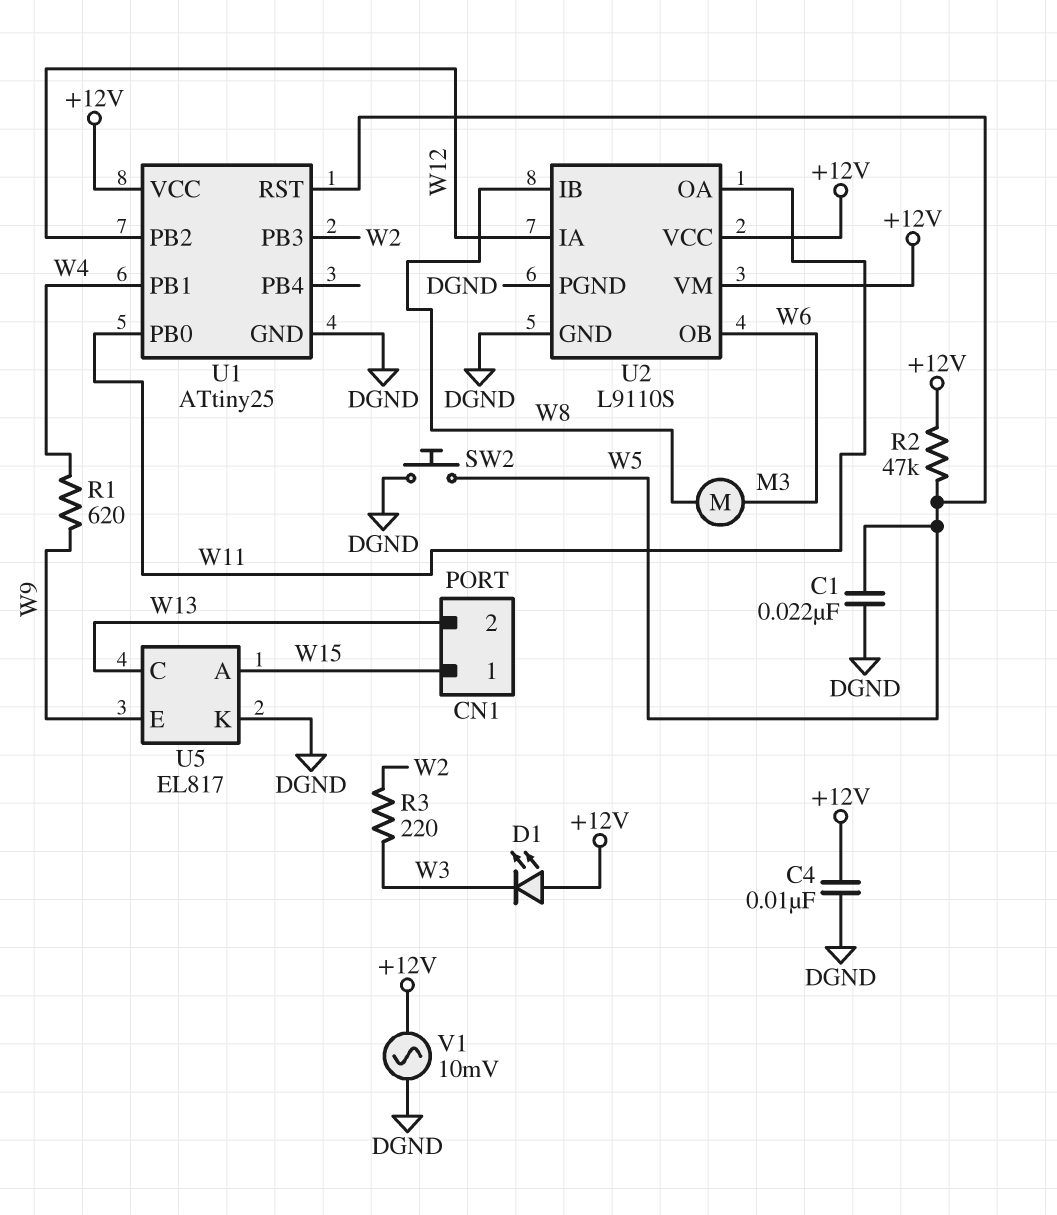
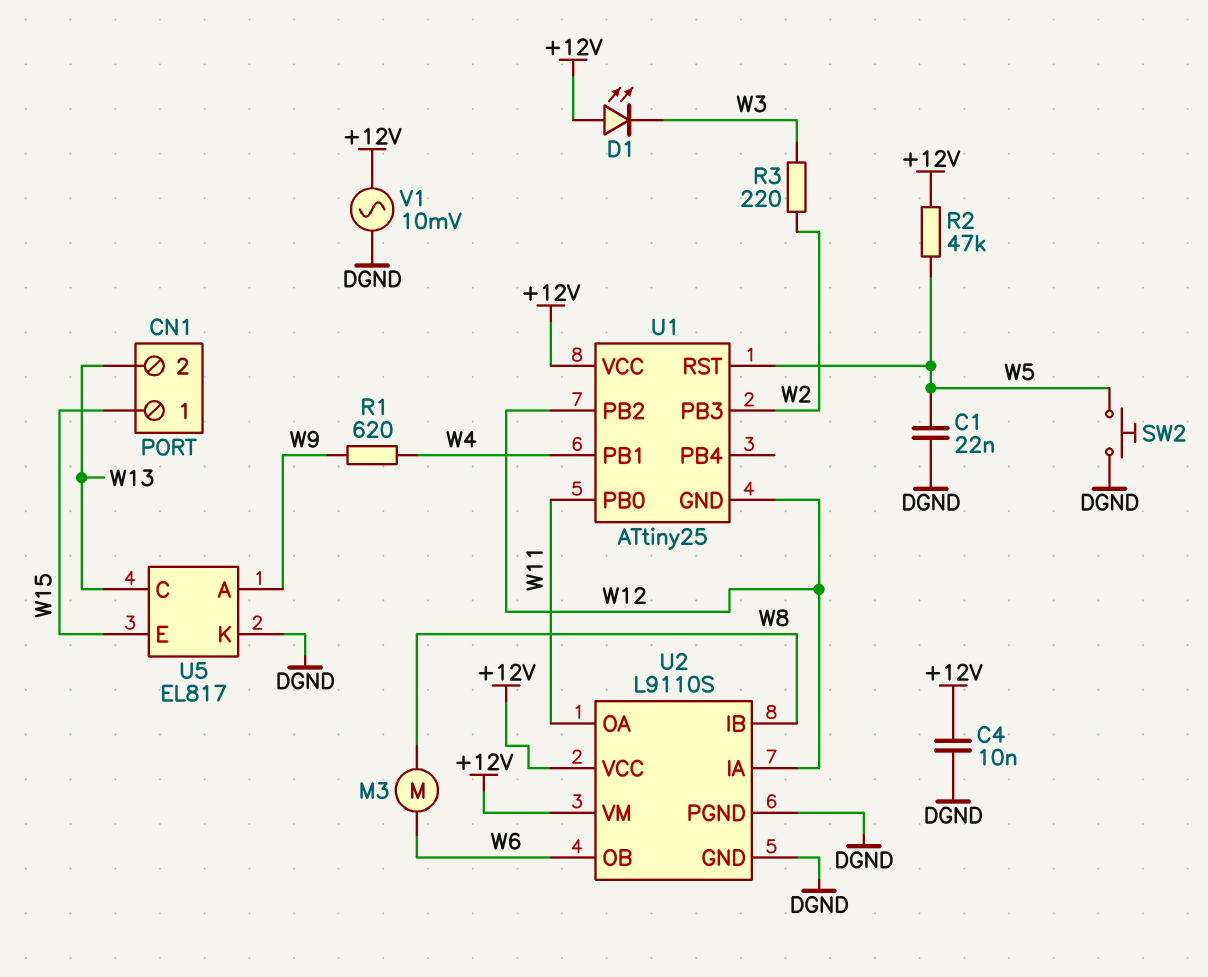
U1 pin GND: DGND -> W12
U5 pin A: W15 -> W9
U5 pin E: W9 -> W15

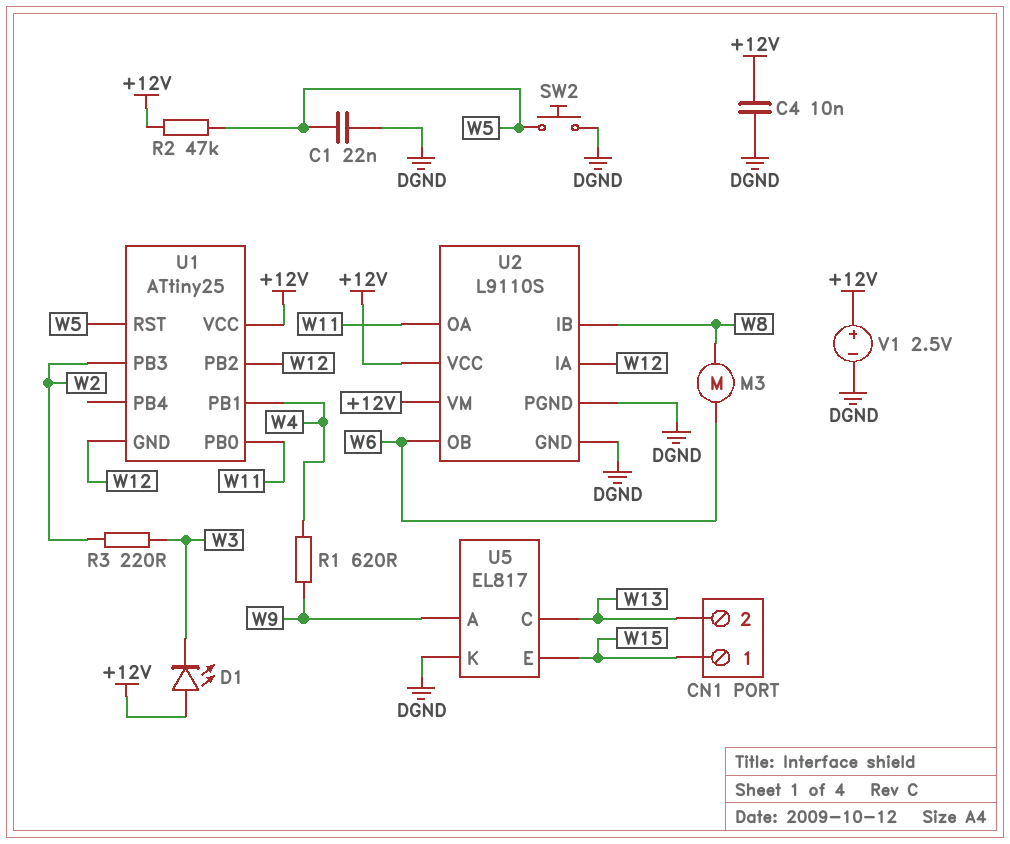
V1: AC 10mV (+12V, DGND) -> 2.5V (plus +12V, minus DGND)

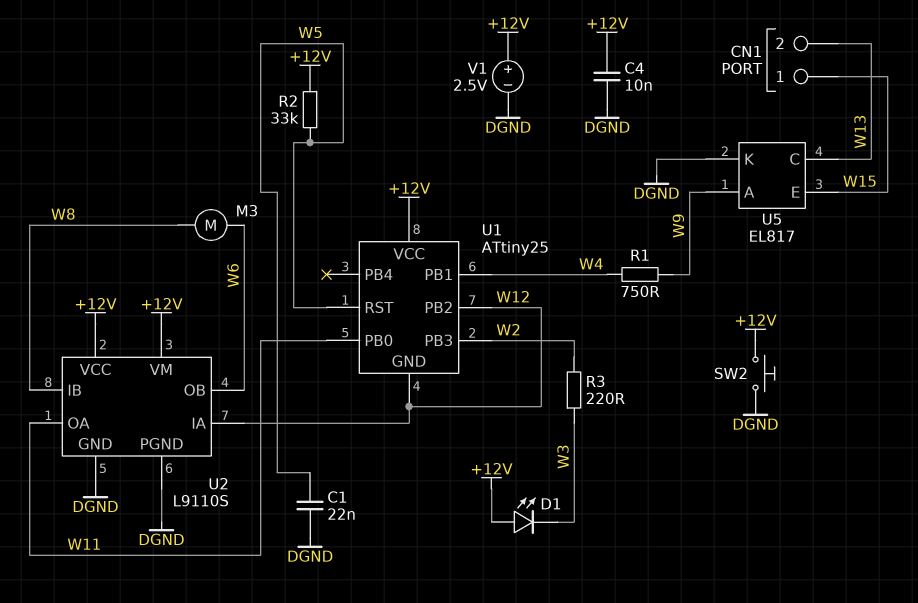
R1: 620 (W4, W9) -> 750 (W4, W9)
R2: 47k (+12V, W5) -> 33k (+12V, W5)
SW2: button (DGND, W5) -> button (+12V, DGND)

